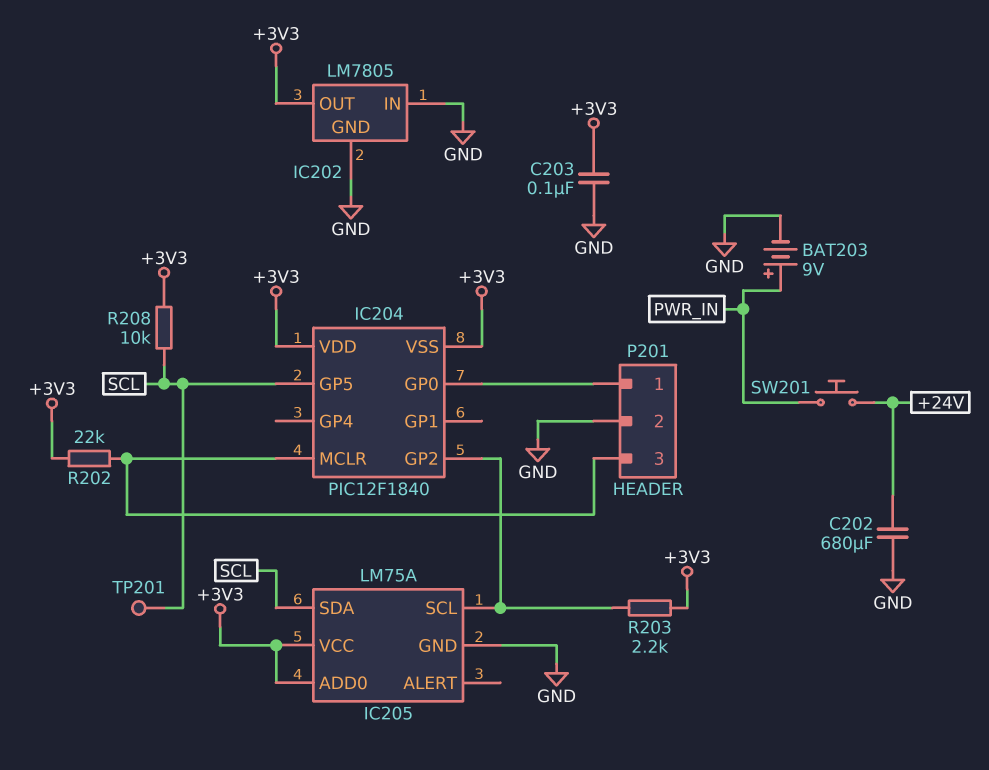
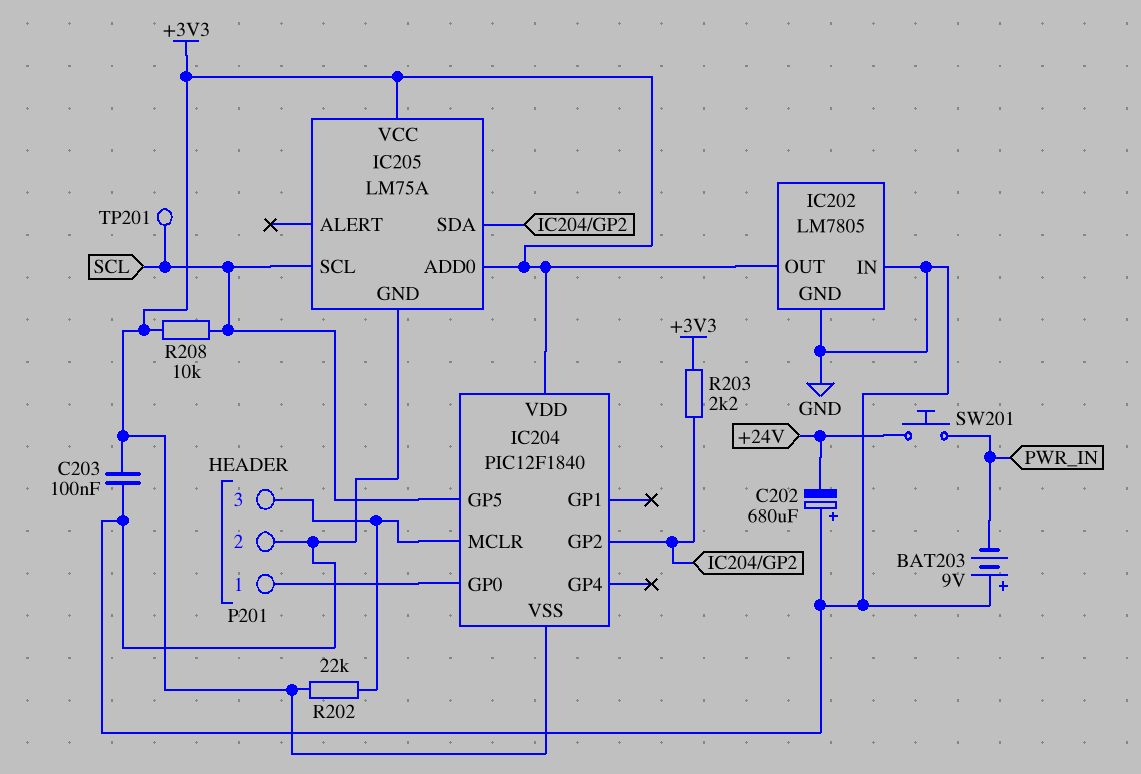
BAT203: 9V (plus PWR_IN, minus GND) -> 9V (plus GND, minus PWR_IN)
C202: 680uF (+24V, GND) -> 680uF (plus GND, minus +24V)
IC205 pin SCL: IC204/GP2 -> SCL
IC205 pin SDA: SCL -> IC204/GP2

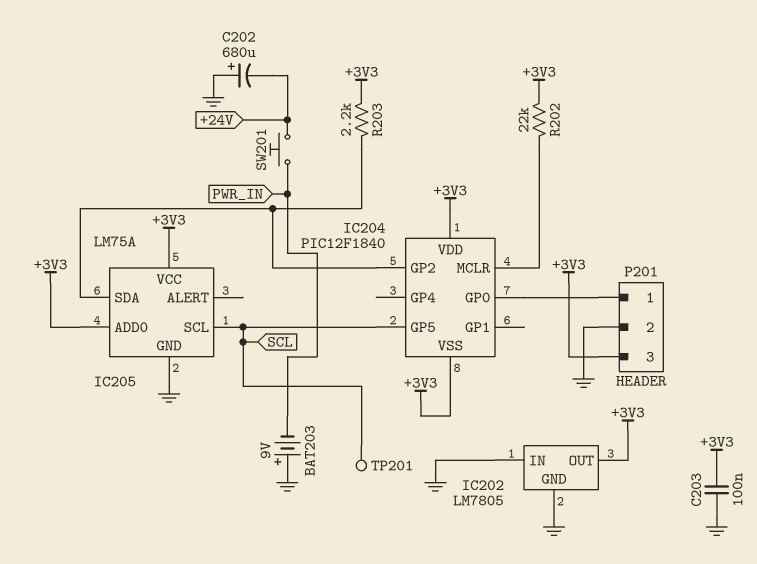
P201 pin 3: IC204/MCLR -> +3V3
R208: 10k (+3V3, SCL) -> none

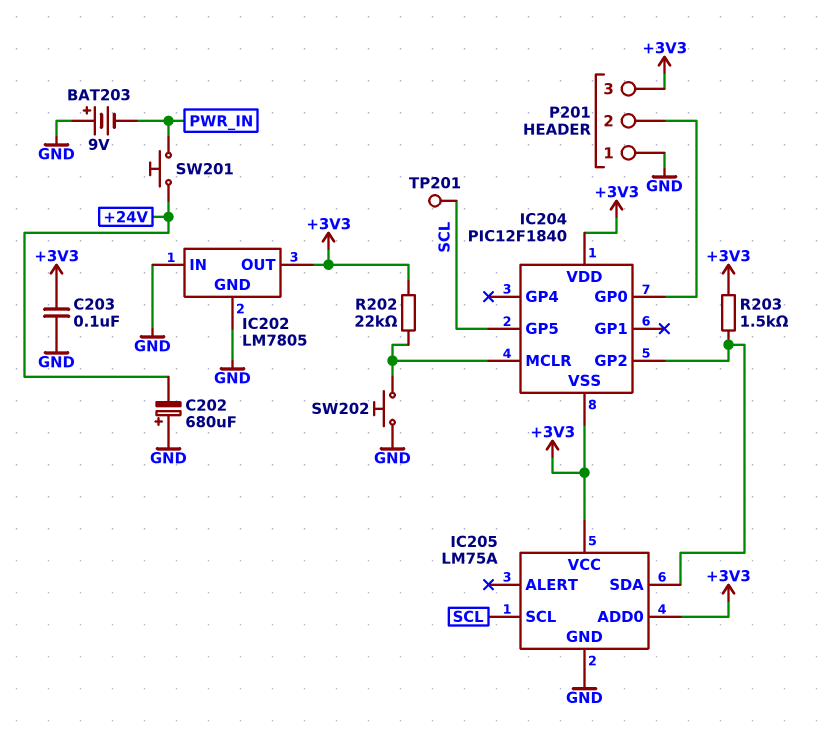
P201 pin 1: IC204/GP0 -> GND
P201 pin 2: GND -> IC204/GP0
R203: 2.2k (+3V3, IC204/GP2) -> 1.5k (+3V3, IC204/GP2)
SW202: none -> button (GND, IC204/MCLR)

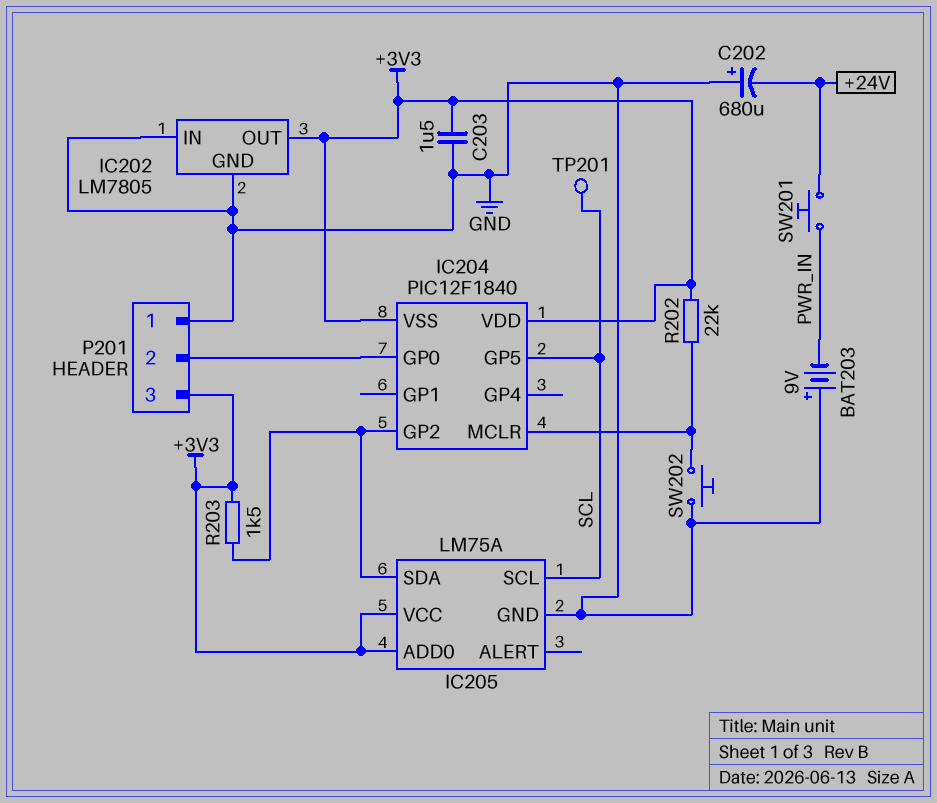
C203: 100nF (+3V3, GND) -> 1.5uF (+3V3, GND)

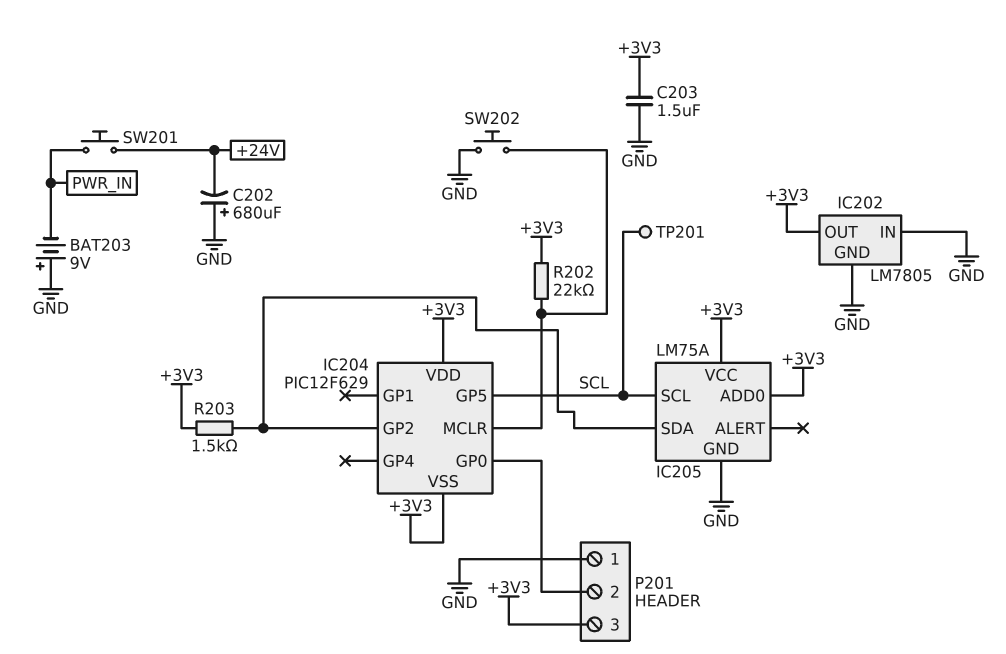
IC204: PIC12F1840 -> PIC12F629

